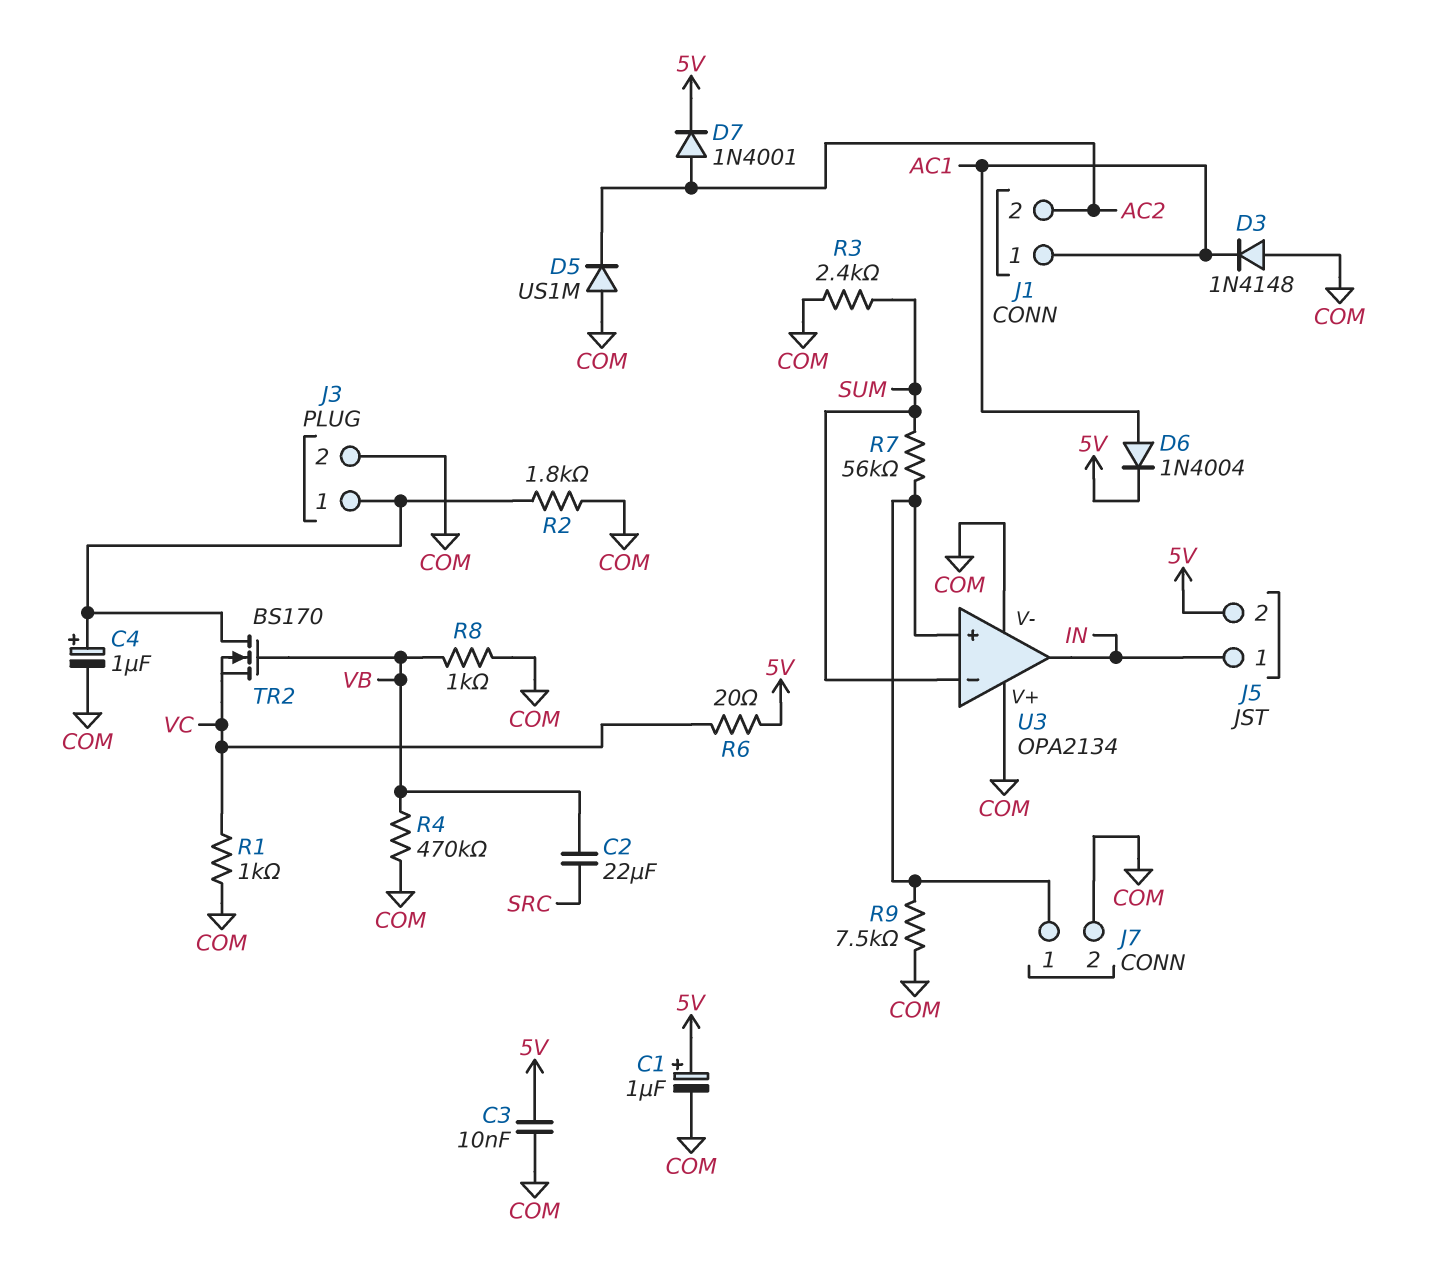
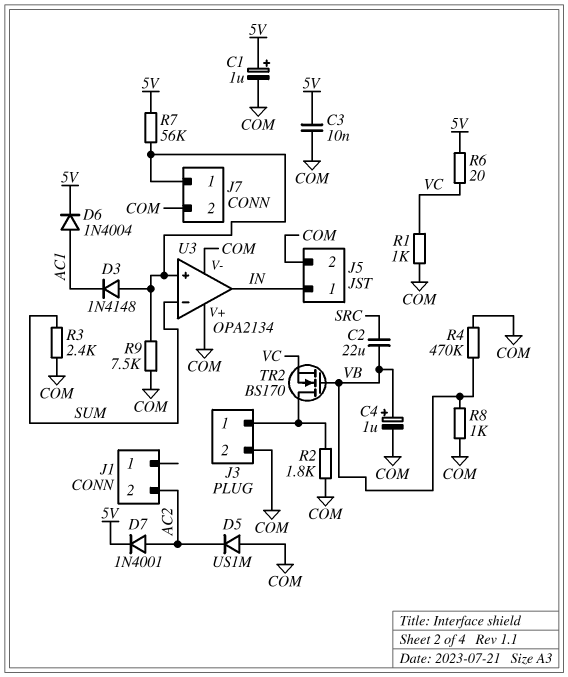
C4: 1uF (plus J3/1, minus COM) -> 1uF (plus VB, minus COM)
D3: diode 1N4148 (A COM, K AC1) -> diode 1N4148 (A J7/1, K AC1)
J1 pin 1: AC1 -> none
J5 pin 2: 5V -> COM
R7: 56k (J7/1, SUM) -> 56k (5V, J7/1)

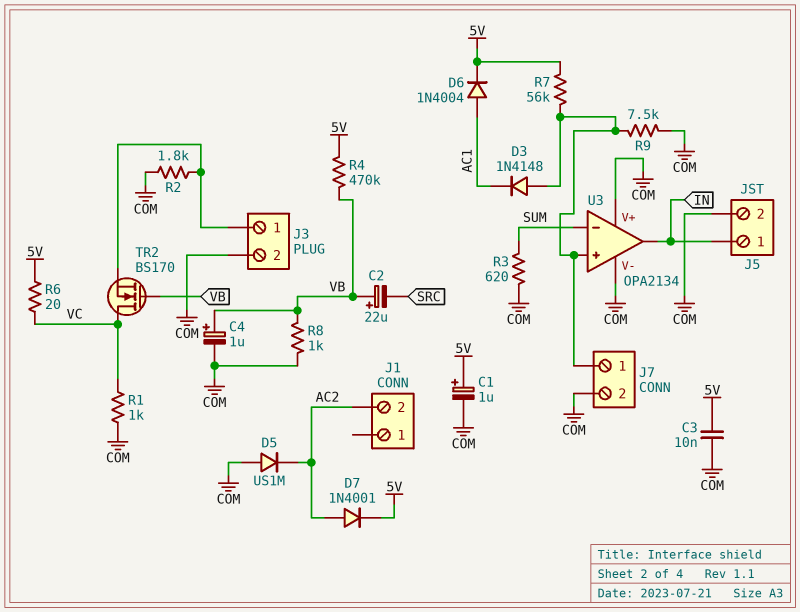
C2: 22uF (SRC, VB) -> 22uF (plus VB, minus SRC)
R3: 2.4k (COM, SUM) -> 620 (COM, SUM)
R4: 470k (COM, VB) -> 470k (5V, VB)
TR2: NMOS BS170 (G VB, D J3/1, S VC) -> NMOS BS170 (G VB, D VC, S J3/1)

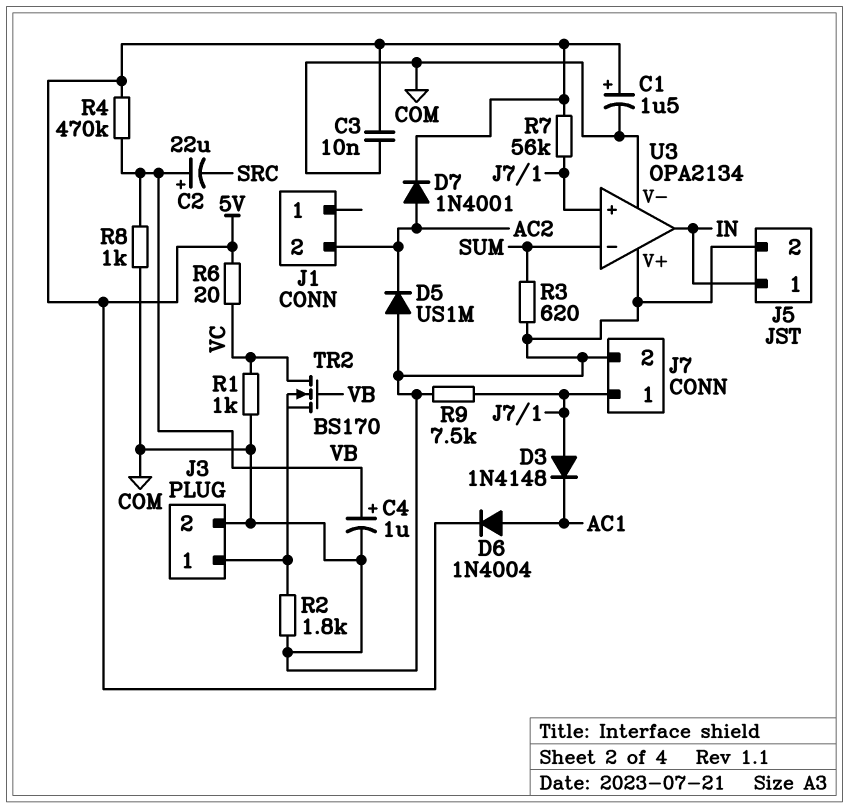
C1: 1uF (plus 5V, minus COM) -> 1.5uF (plus 5V, minus COM)

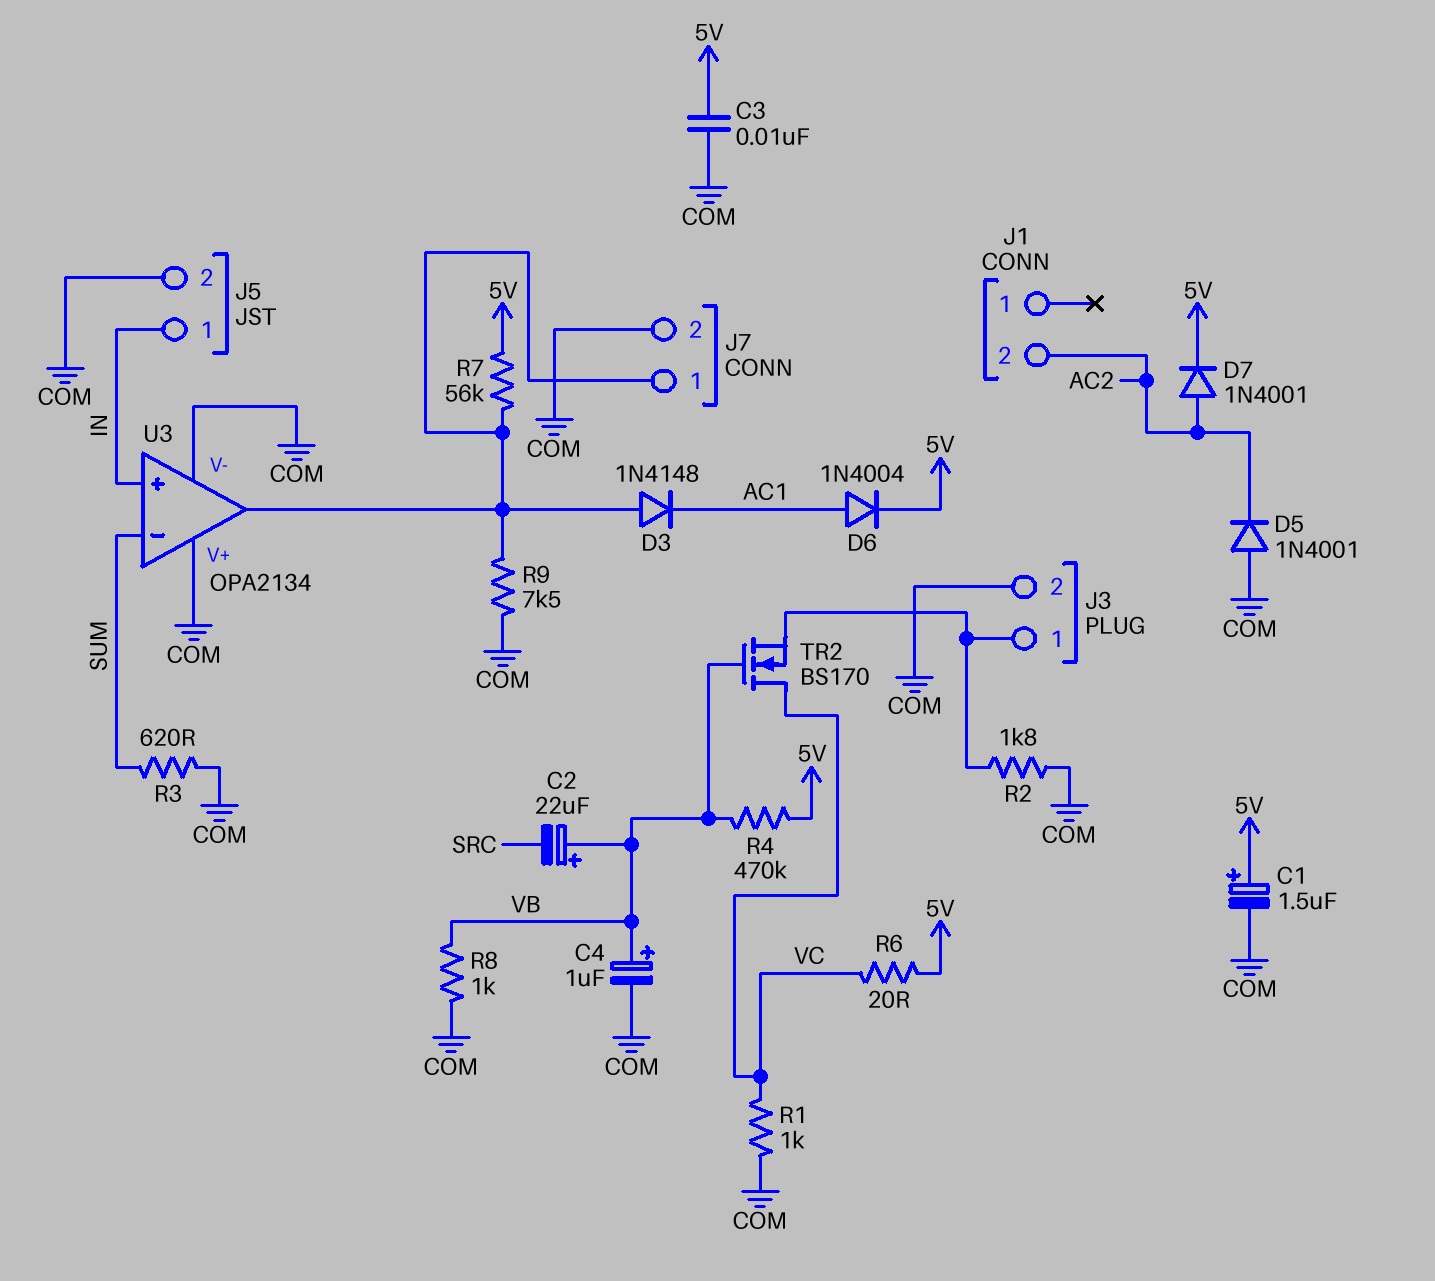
D5: diode US1M (A COM, K AC2) -> diode 1N4001 (A COM, K AC2)
U3 pin in+: J7/1 -> IN
U3 pin out: IN -> J7/1

